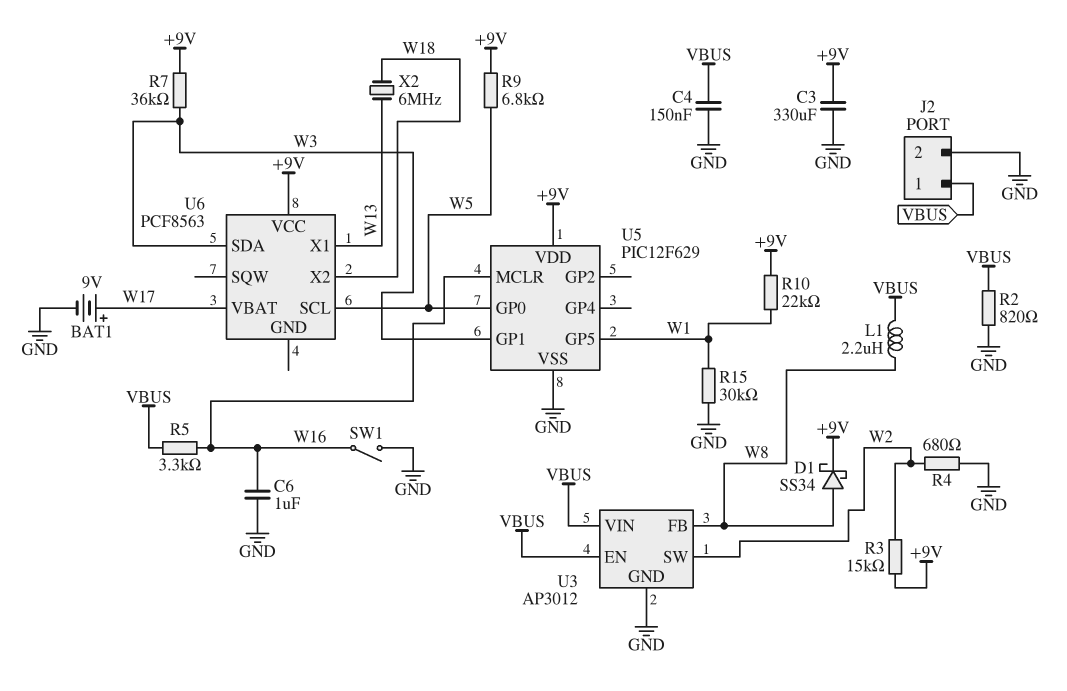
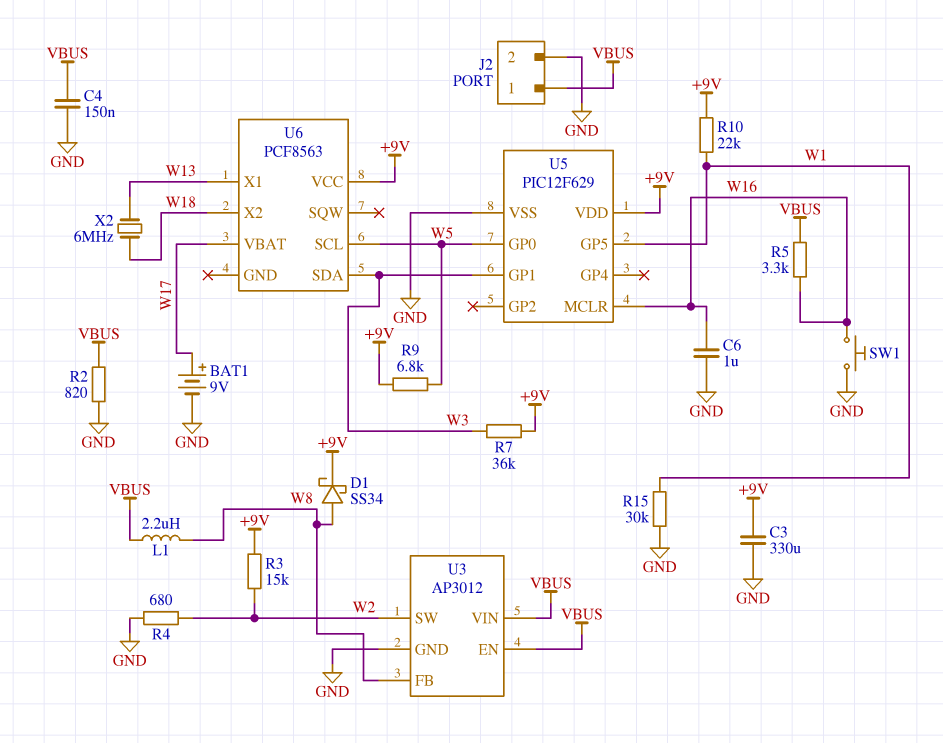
SW1: switch (GND, W16) -> button (GND, W16)

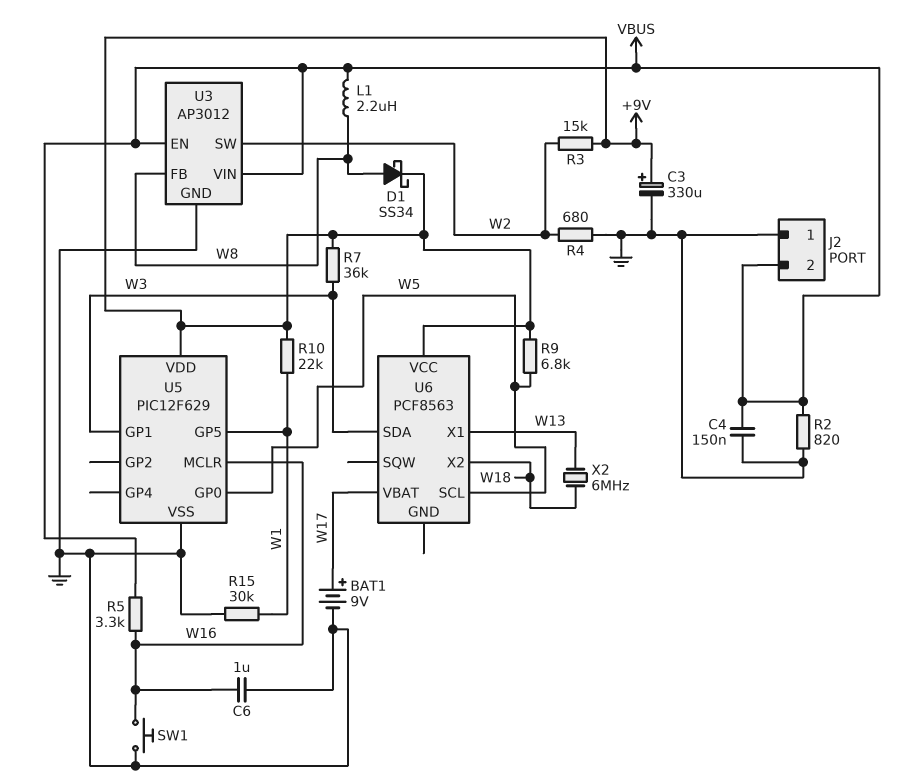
C3: 330uF (+9V, GND) -> 330uF (plus +9V, minus GND)
J2 pin 1: VBUS -> GND
J2 pin 2: GND -> VBUS

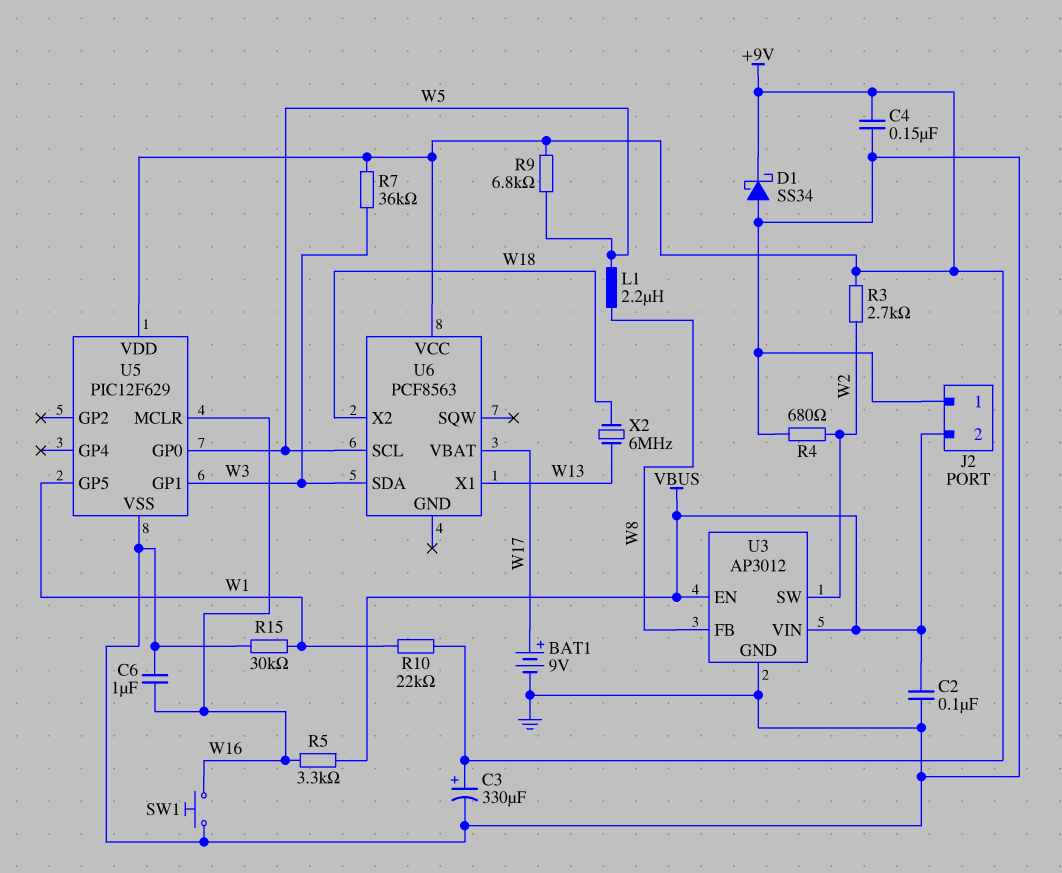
C2: none -> 100nF (GND, VBUS)
C4: 150nF (GND, VBUS) -> 150nF (+9V, GND)
D1: schottky SS34 (A W8, K +9V) -> schottky SS34 (A GND, K +9V)
L1: 2.2uH (VBUS, W8) -> 2.2uH (W5, W8)
R2: 820 (GND, VBUS) -> none
R3: 15k (+9V, W2) -> 2.7k (+9V, W2)

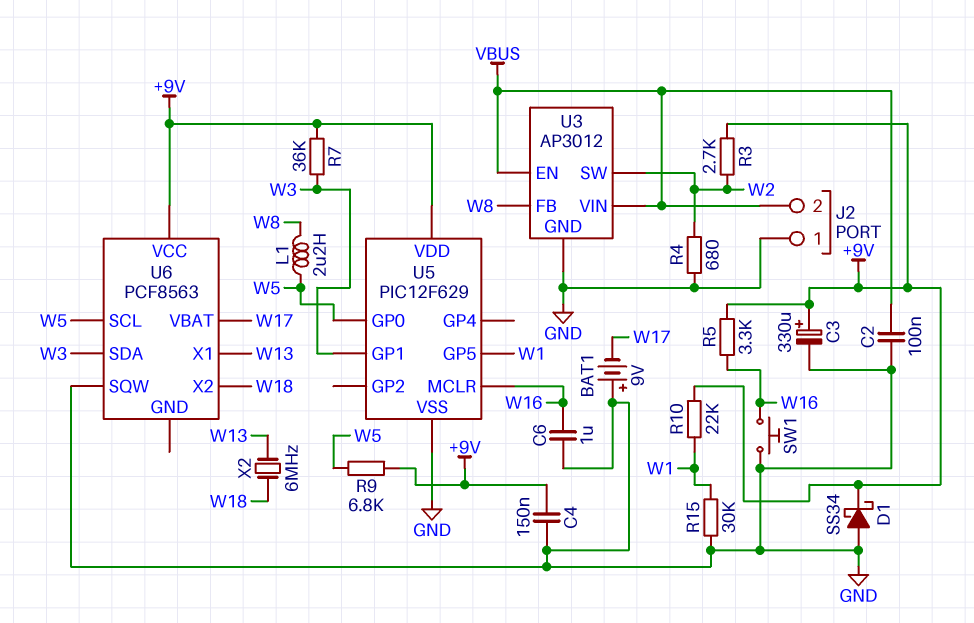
BAT1: 9V (plus W17, minus GND) -> 9V (plus GND, minus W17)
R5: 3.3k (VBUS, W16) -> 3.3k (+9V, W16)
U6 pin SQW: none -> GND

